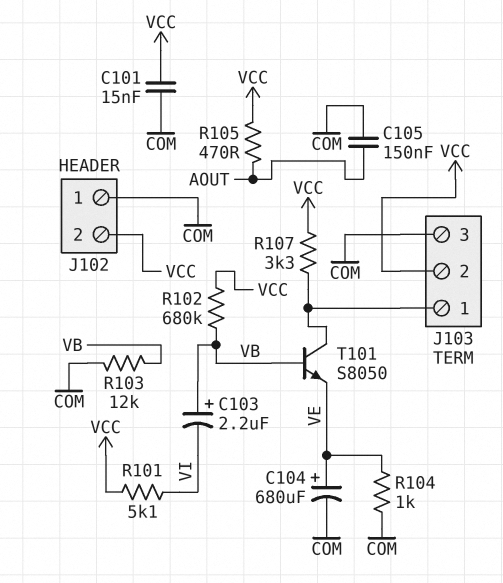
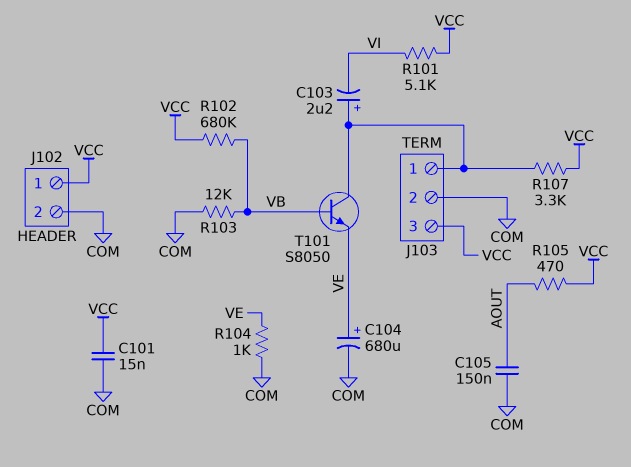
C103: 2.2uF (plus VB, minus VI) -> 2.2uF (plus J103/1, minus VI)
J102 pin 1: COM -> VCC
J102 pin 2: VCC -> COM
J103 pin 2: VCC -> COM
J103 pin 3: COM -> VCC

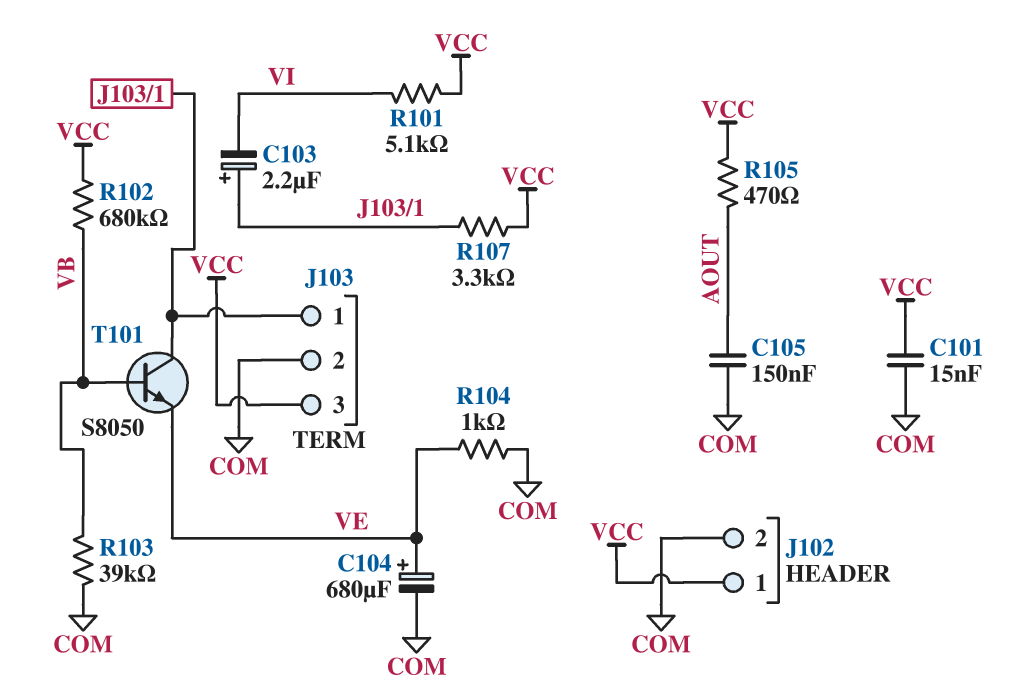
R103: 12k (COM, VB) -> 39k (COM, VB)

